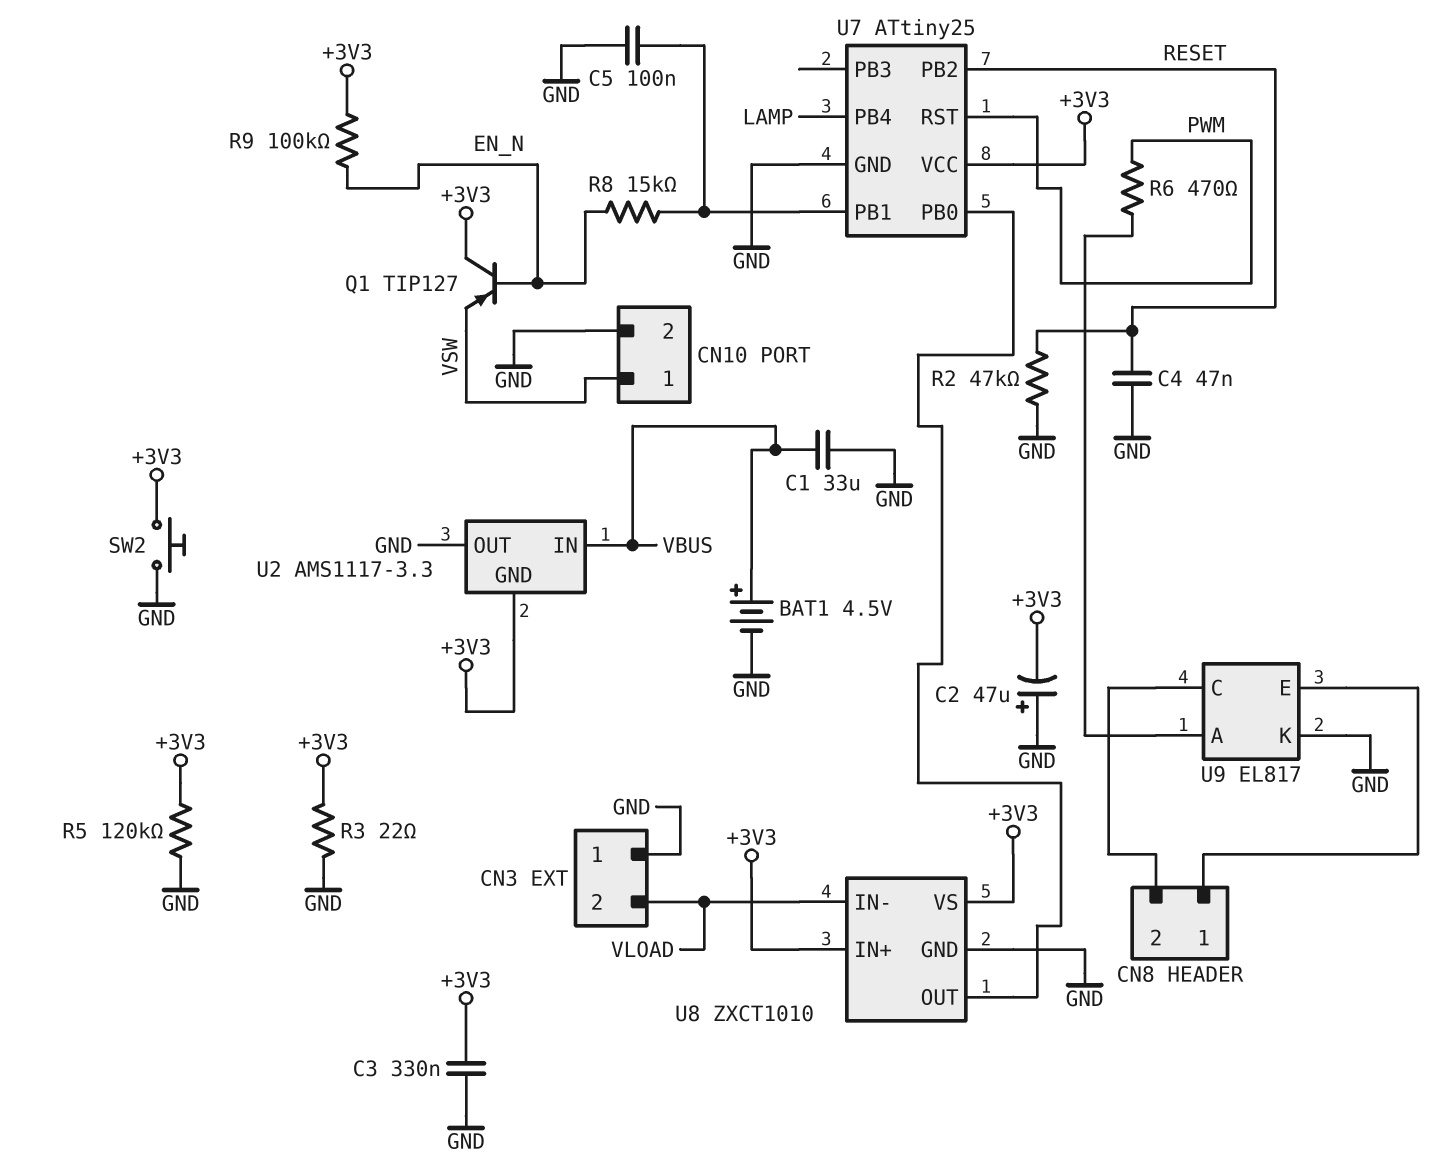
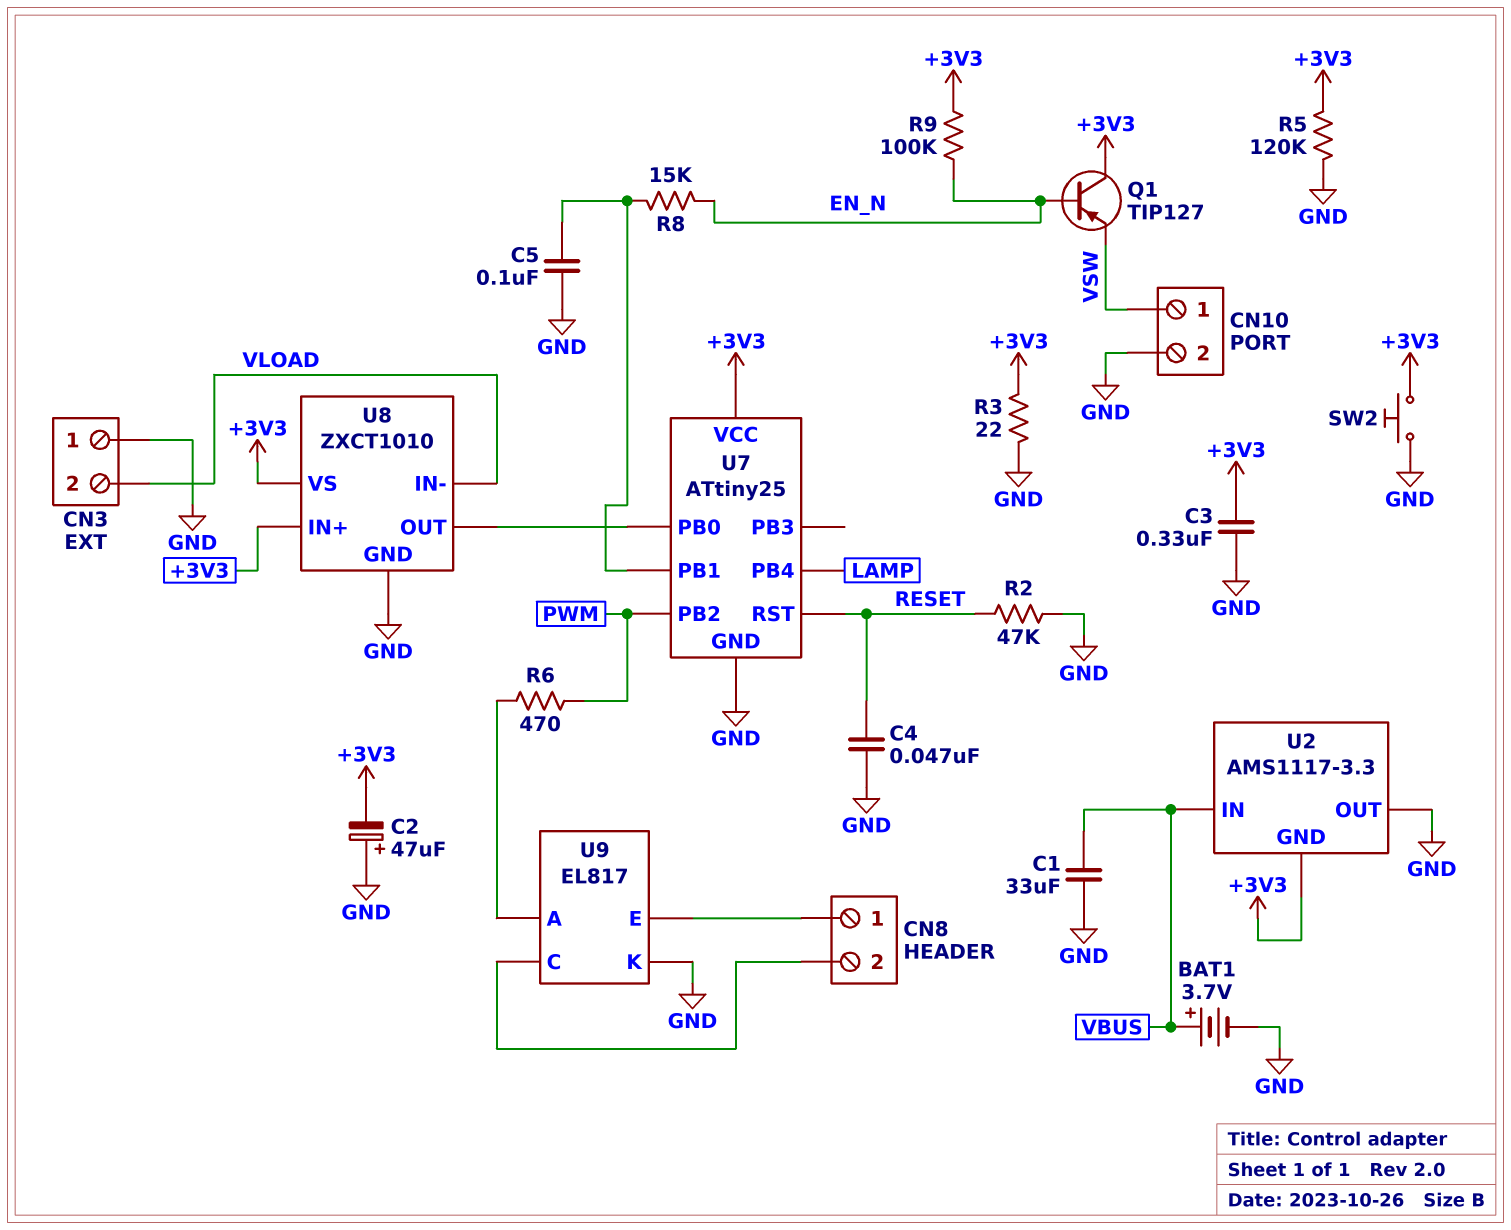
BAT1: 4.5V (plus VBUS, minus GND) -> 3.7V (plus VBUS, minus GND)
U7 pin PB2: RESET -> PWM
U7 pin RST: PWM -> RESET

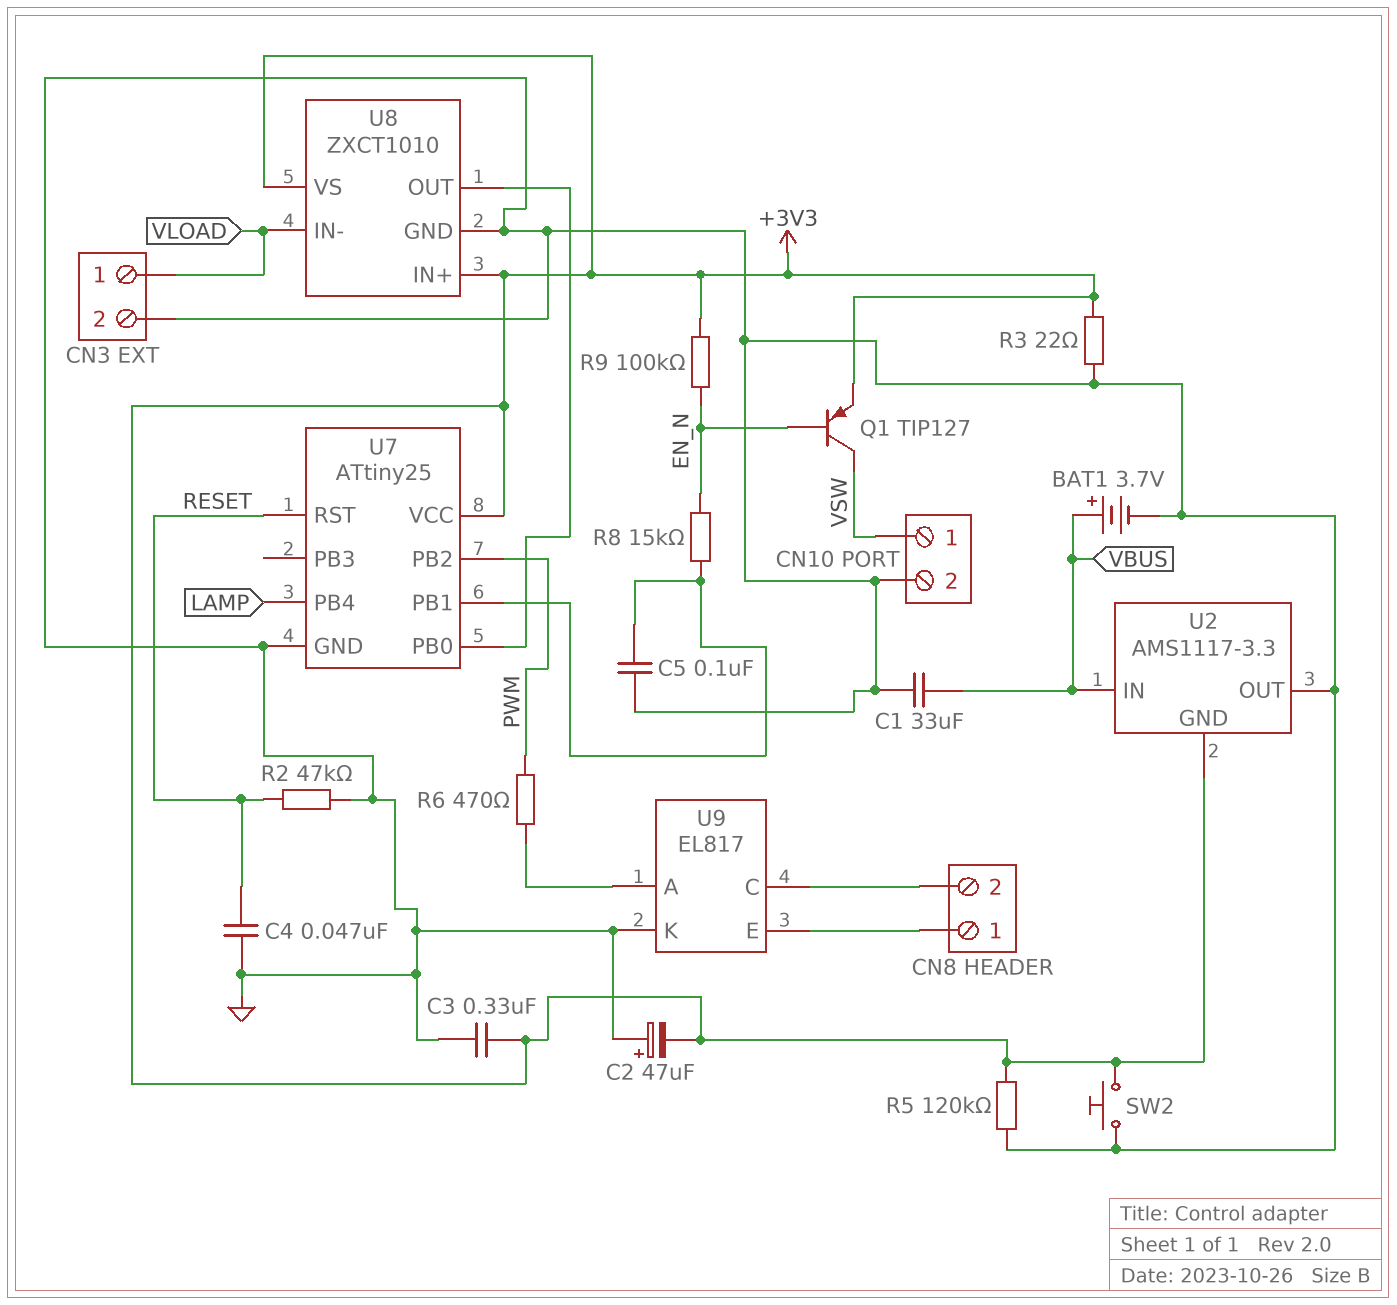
CN3 pin 1: GND -> VLOAD
CN3 pin 2: VLOAD -> GND
Q1: PNP TIP127 (B EN_N, C +3V3, E VSW) -> PNP TIP127 (B EN_N, C VSW, E +3V3)

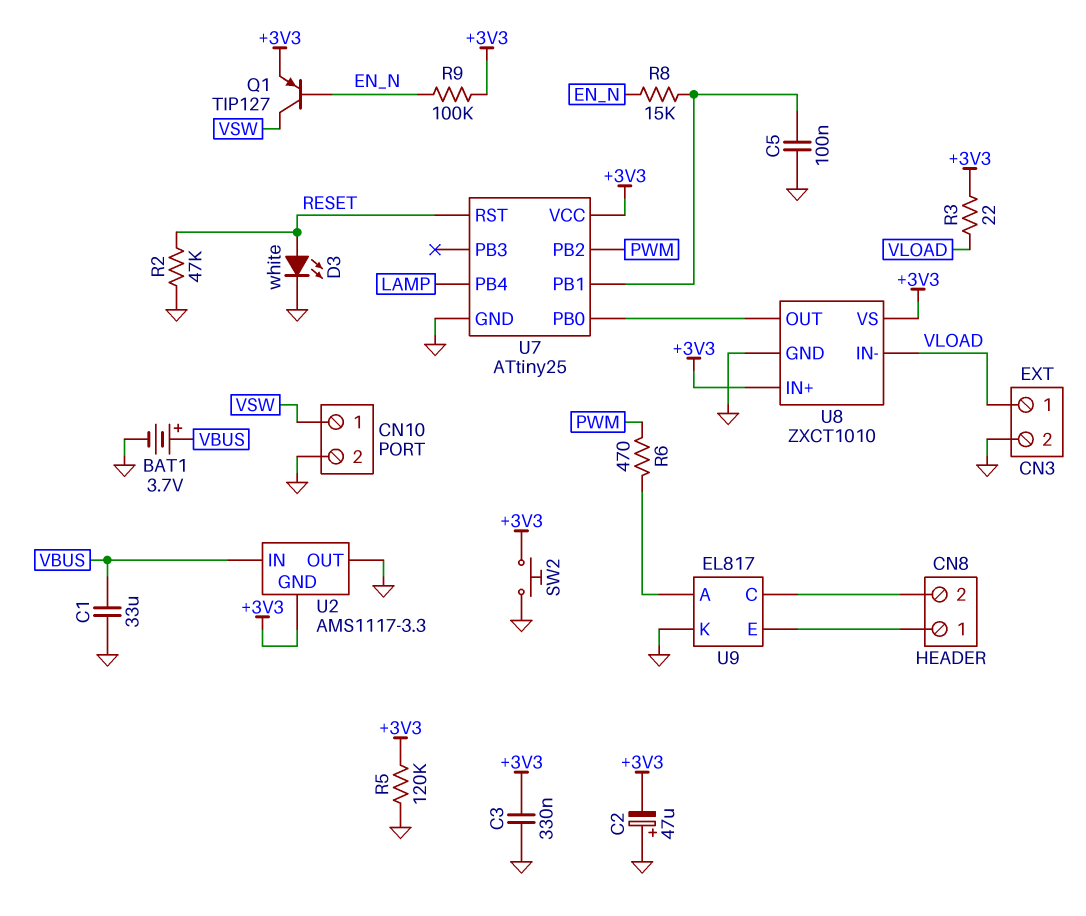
C4: 47nF (GND, RESET) -> none
D3: none -> LED white (A RESET, K GND)
R3: 22 (+3V3, GND) -> 22 (+3V3, VLOAD)

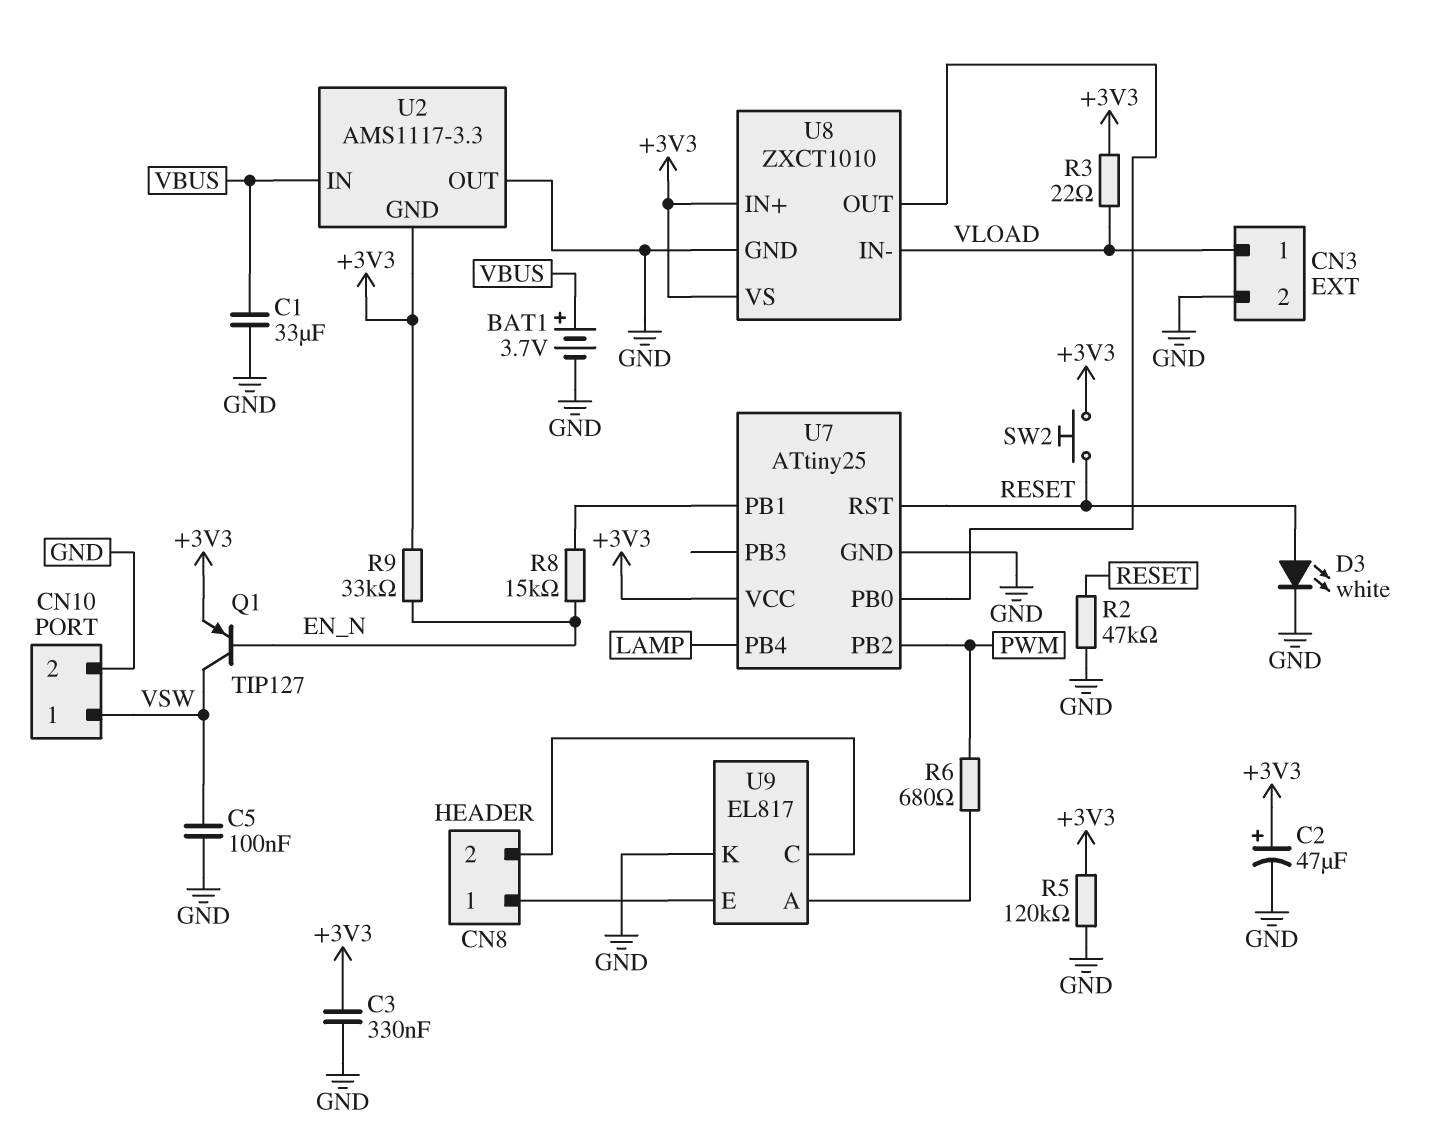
C2: 47uF (plus GND, minus +3V3) -> 47uF (plus +3V3, minus GND)
C5: 100nF (GND, U7/PB1) -> 100nF (GND, VSW)
R6: 470 (PWM, U9/A) -> 680 (PWM, U9/A)
R9: 100k (+3V3, EN_N) -> 33k (+3V3, EN_N)
SW2: button (+3V3, GND) -> button (+3V3, RESET)

